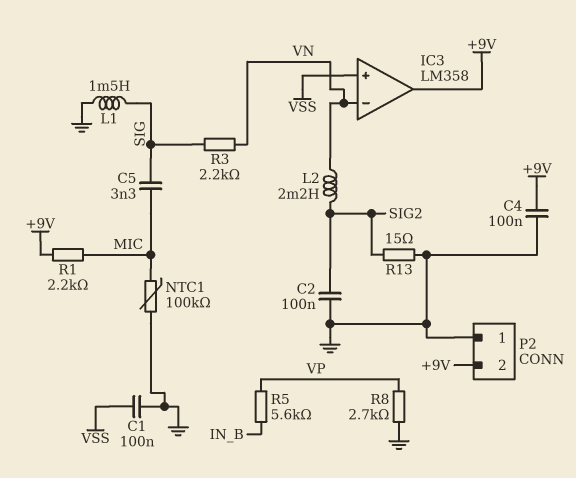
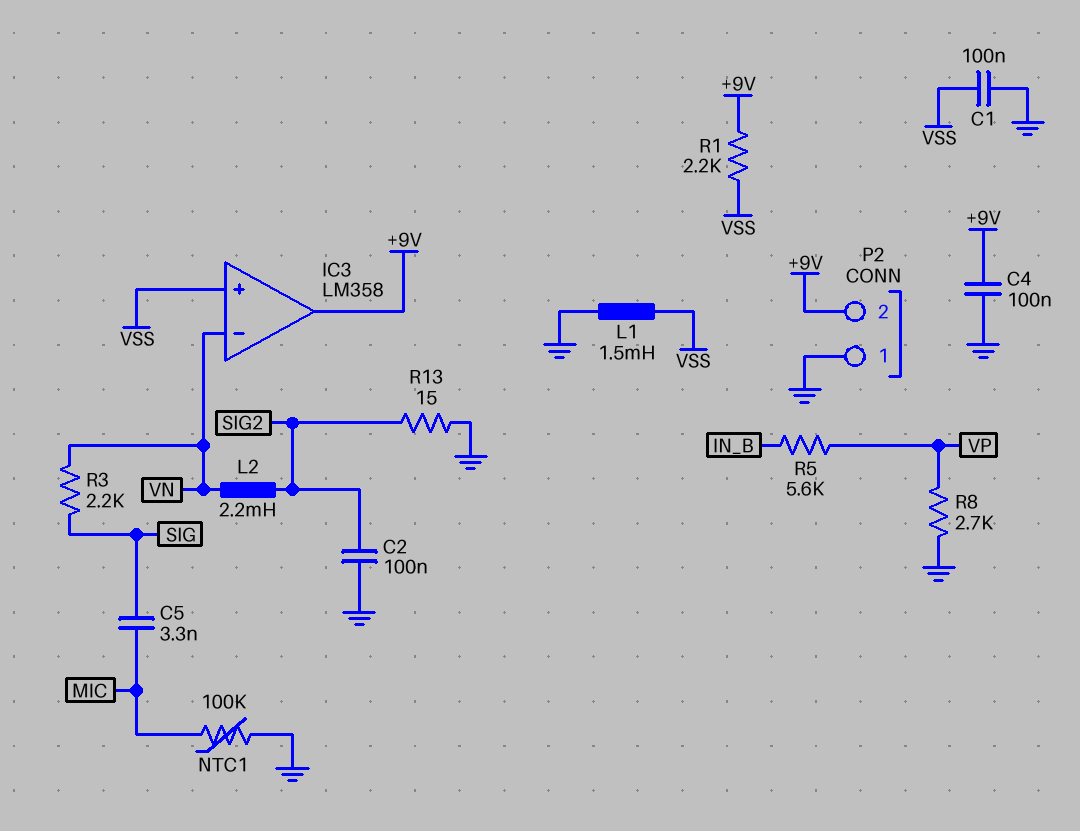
L1: 1.5mH (GND, SIG) -> 1.5mH (GND, VSS)
R1: 2.2k (+9V, MIC) -> 2.2k (+9V, VSS)

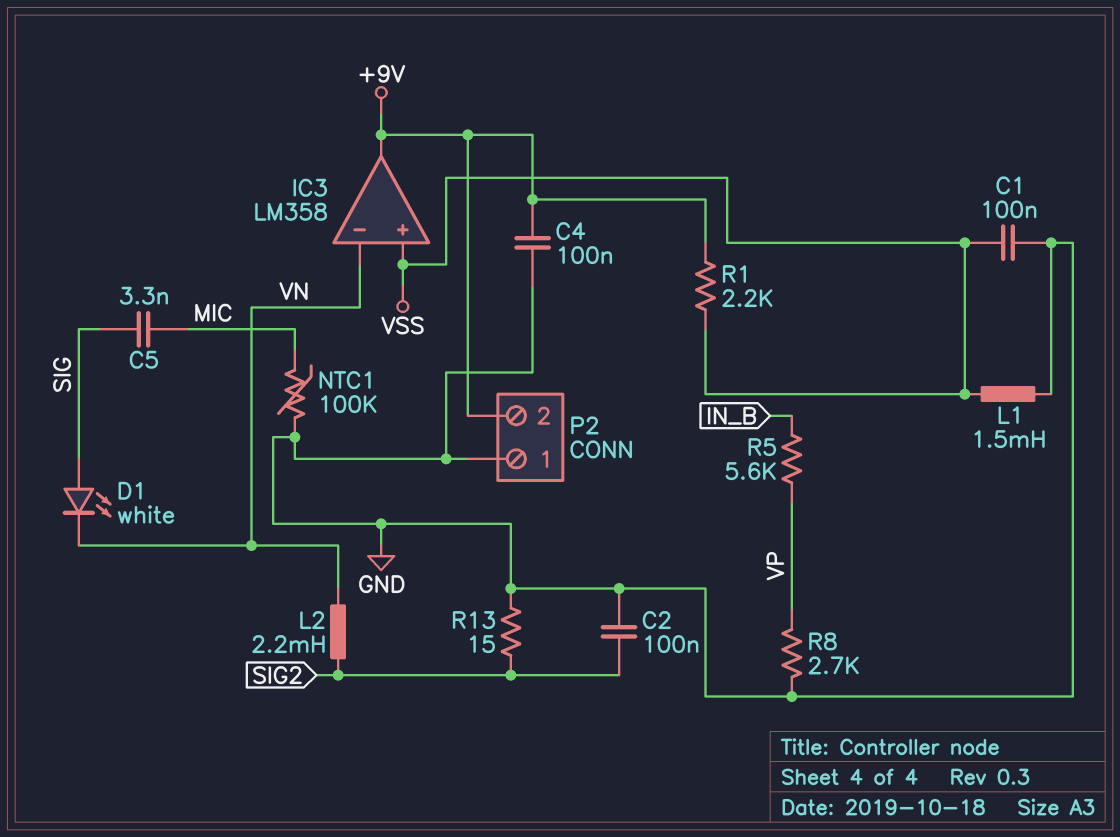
D1: none -> LED white (A SIG, K VN)
R3: 2.2k (SIG, VN) -> none

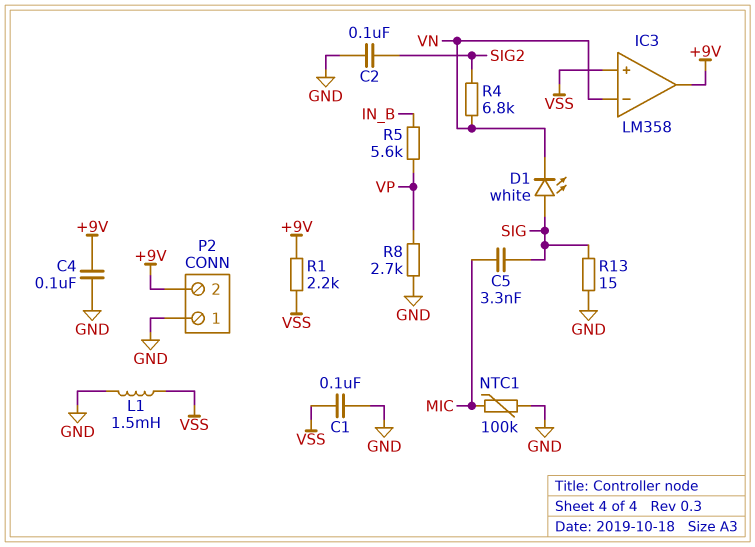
L2: 2.2mH (SIG2, VN) -> none
R4: none -> 6.8k (SIG2, VN)
R13: 15 (GND, SIG2) -> 15 (GND, SIG)

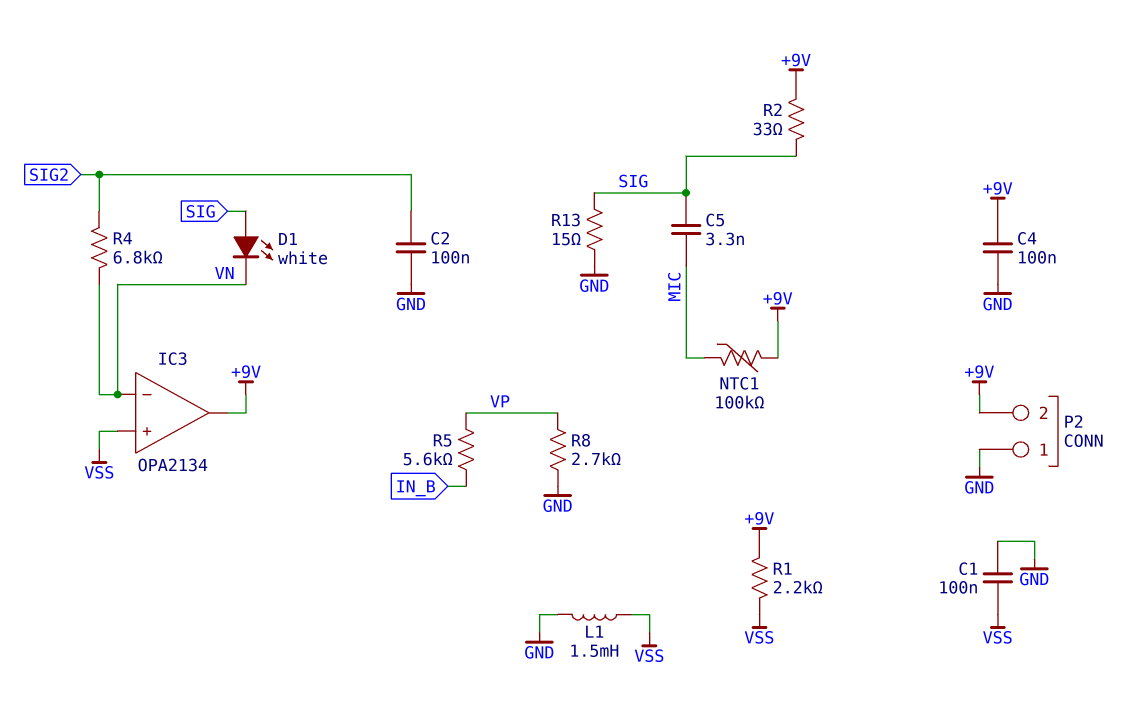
IC3: LM358 -> OPA2134
NTC1: 100k (GND, MIC) -> 100k (+9V, MIC)
R2: none -> 33 (+9V, SIG)

